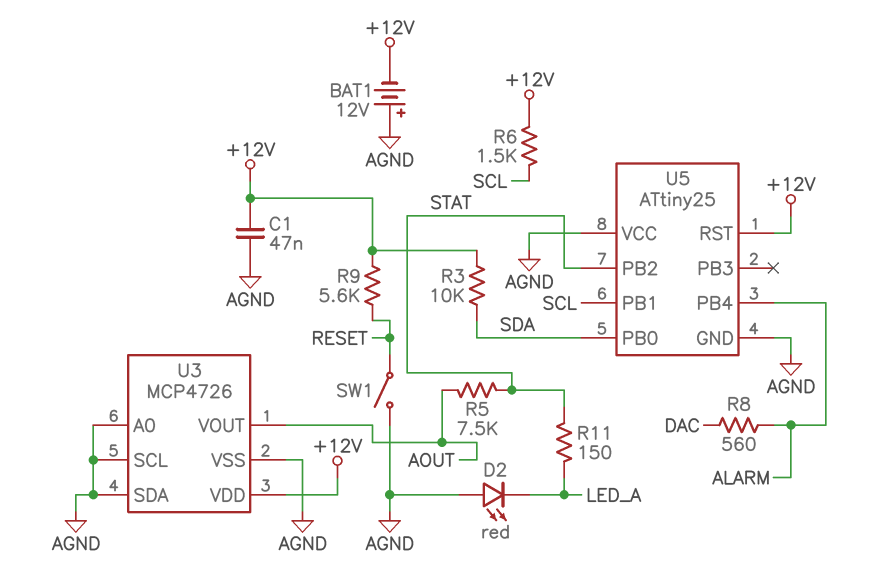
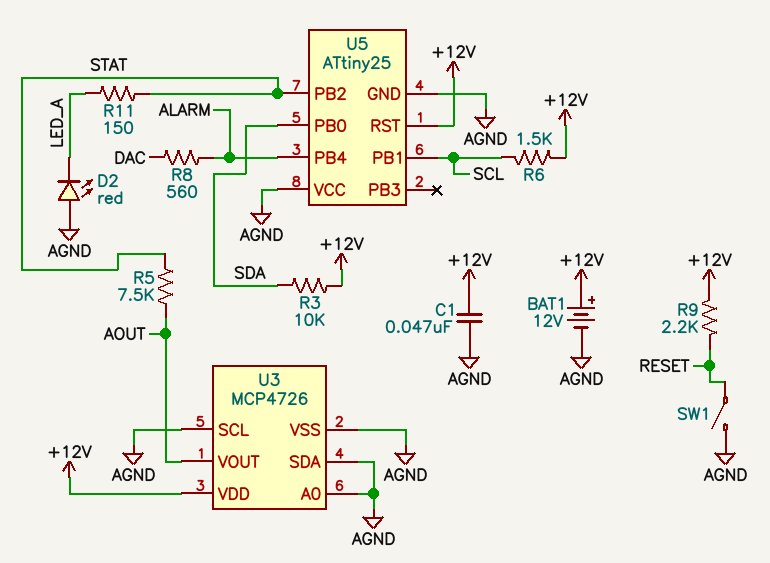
BAT1: 12V (plus AGND, minus +12V) -> 12V (plus +12V, minus AGND)
R9: 5.6k (+12V, RESET) -> 2.2k (+12V, RESET)

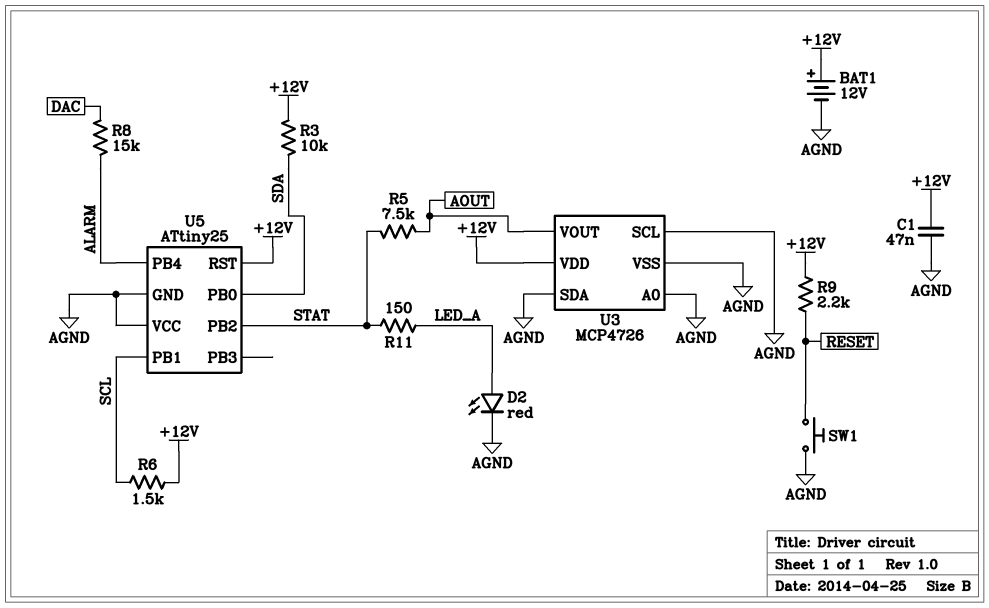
D2: LED red (A AGND, K LED_A) -> LED red (A LED_A, K AGND)
R8: 560 (ALARM, DAC) -> 15k (ALARM, DAC)
SW1: switch (AGND, RESET) -> button (AGND, RESET)

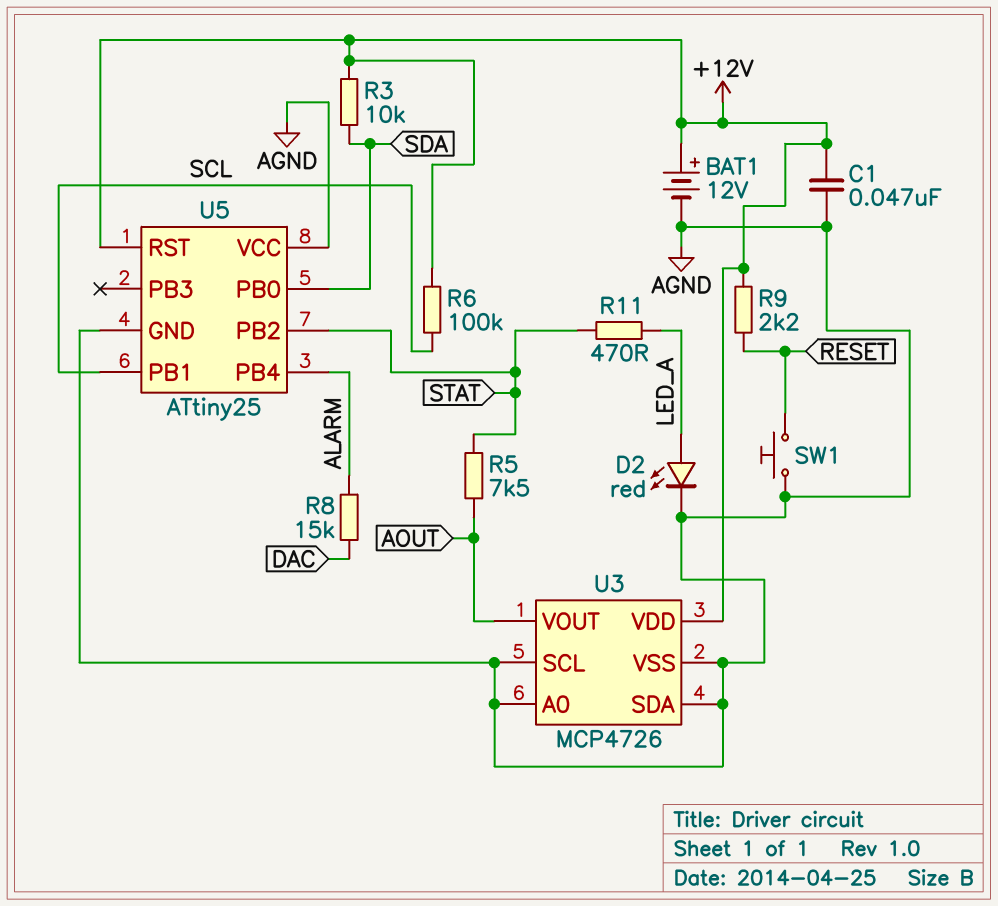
R6: 1.5k (+12V, SCL) -> 100k (+12V, SCL)
R11: 150 (LED_A, STAT) -> 470 (LED_A, STAT)

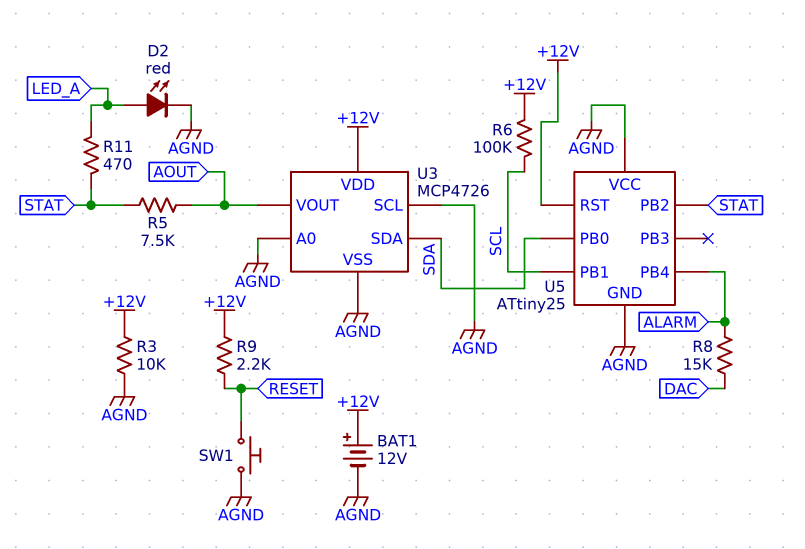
C1: 47nF (+12V, AGND) -> none
R3: 10k (+12V, SDA) -> 10k (+12V, AGND)
U3 pin SDA: AGND -> SDA

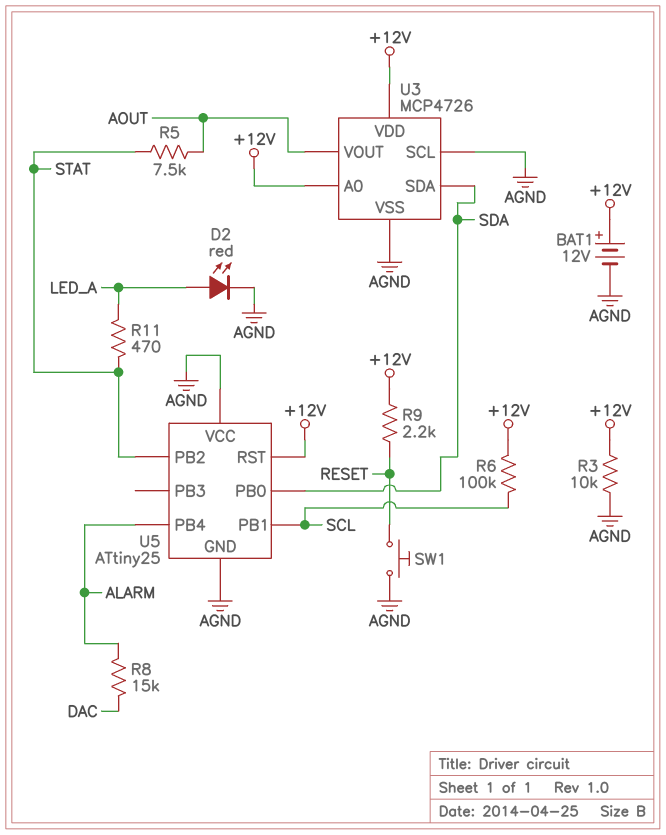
U3 pin A0: AGND -> +12V

